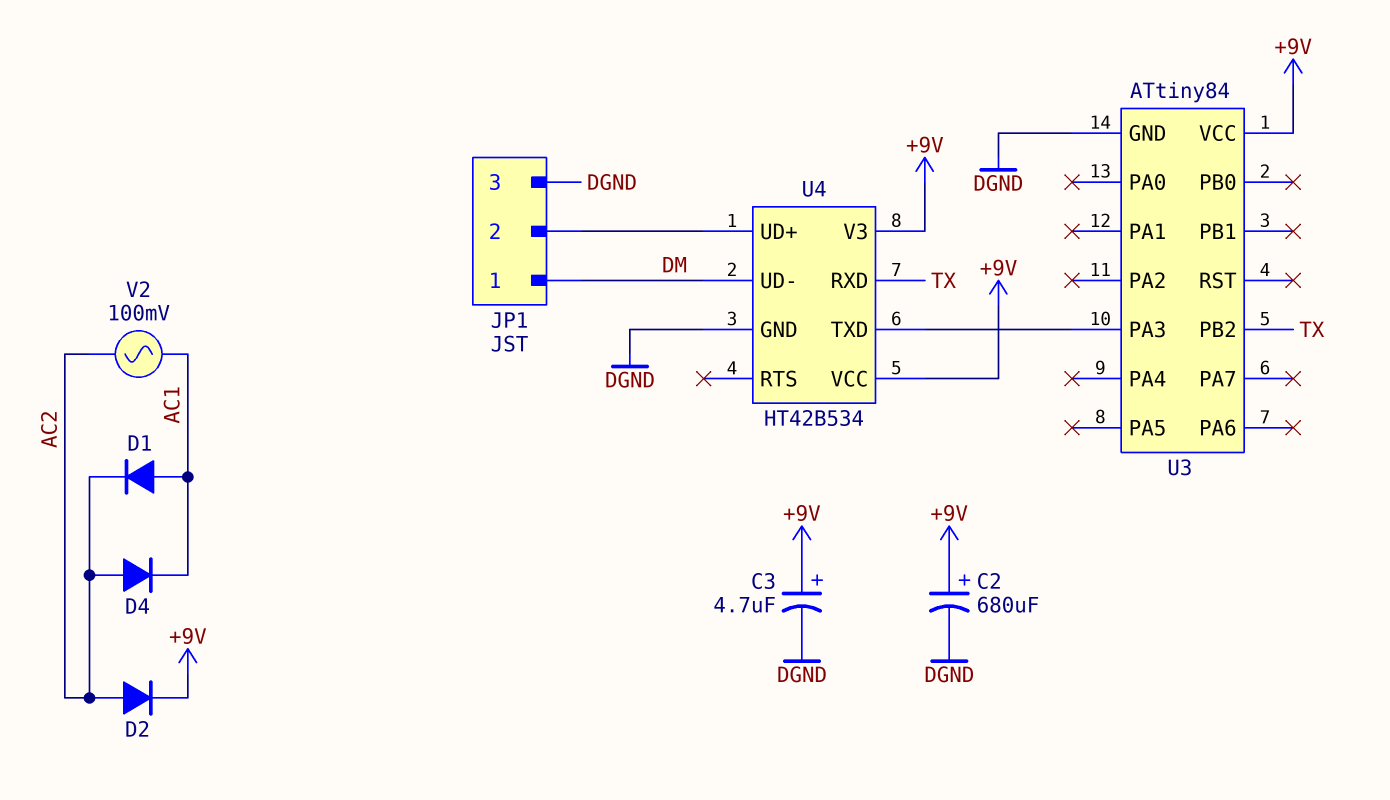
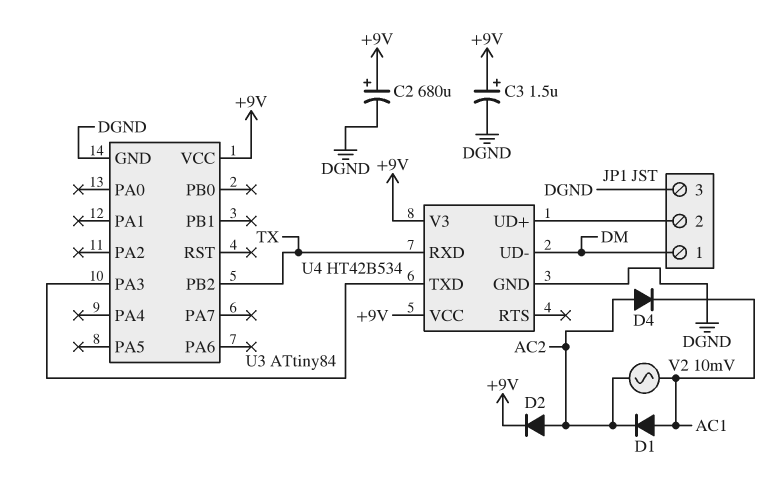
C3: 4.7uF (plus +9V, minus DGND) -> 1.5uF (plus +9V, minus DGND)
V2: AC 100mV (AC1, AC2) -> AC 10mV (AC1, AC2)

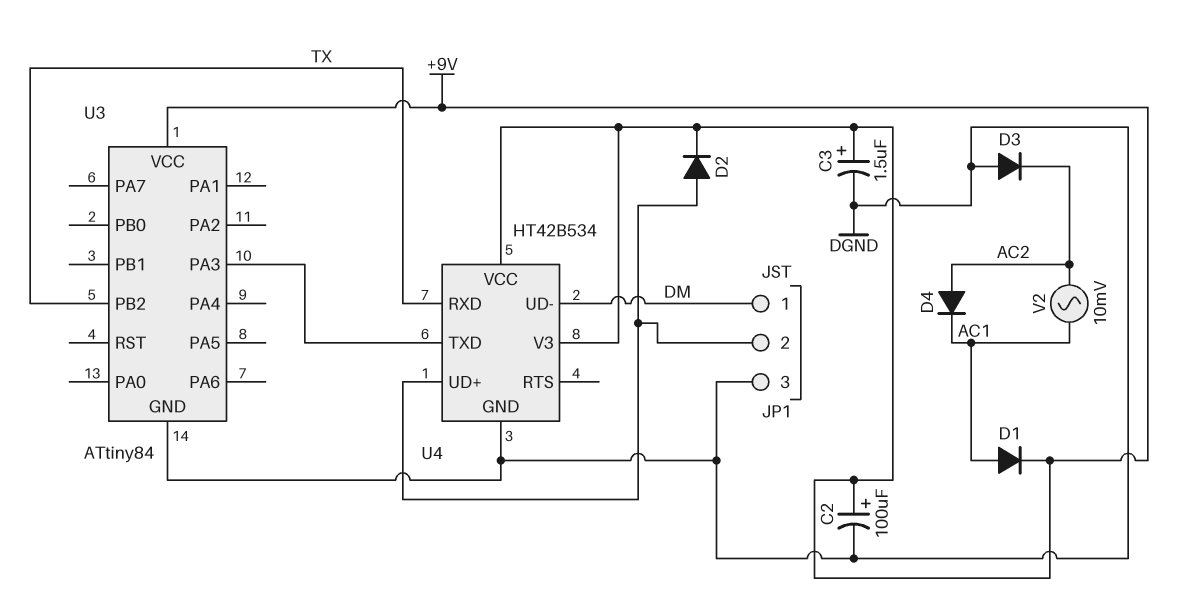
C2: 680uF (plus +9V, minus DGND) -> 100uF (plus +9V, minus DGND)
D1: diode (A AC1, K AC2) -> diode (A AC1, K +9V)
D2: diode (A AC2, K +9V) -> diode (A JP1/2, K +9V)
D3: none -> diode (A DGND, K AC2)

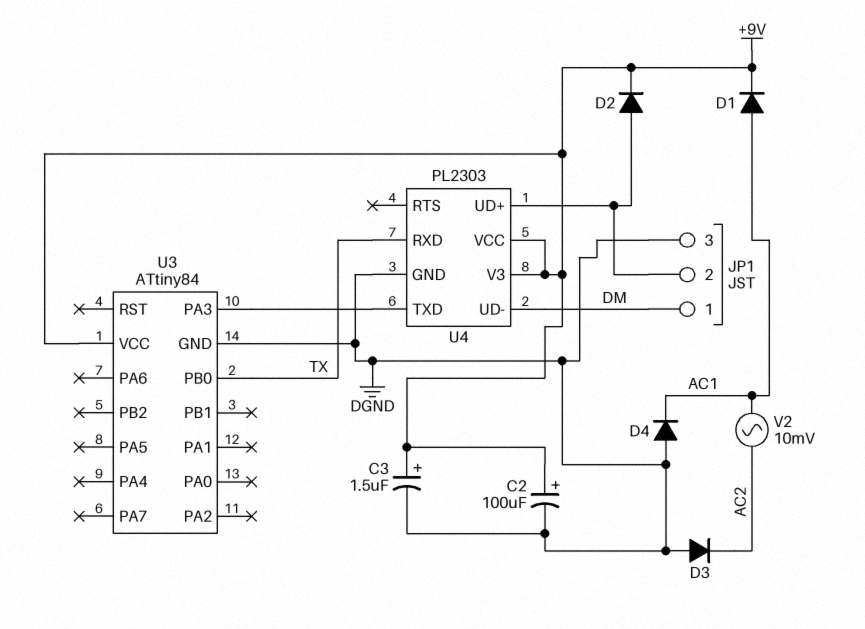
D4: diode (A AC2, K AC1) -> diode (A DGND, K AC1)
U3 pin PB0: none -> TX
U3 pin PB2: TX -> none
U4: HT42B534 -> PL2303

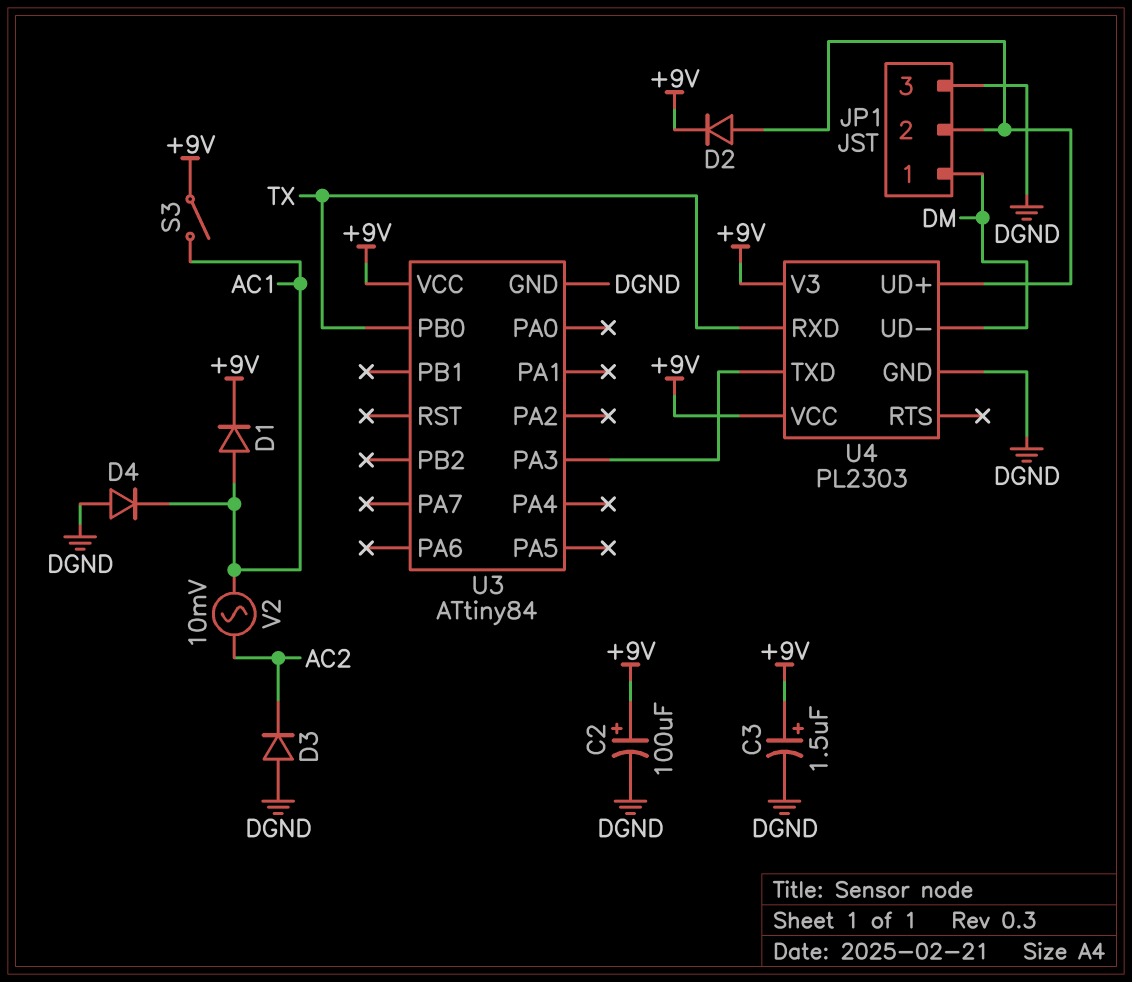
S3: none -> switch (+9V, AC1)

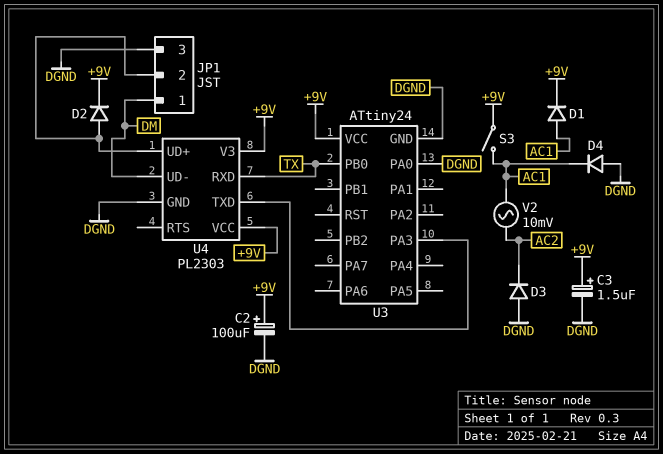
U3: ATtiny84 -> ATtiny24
U3 pin PA0: none -> DGND

